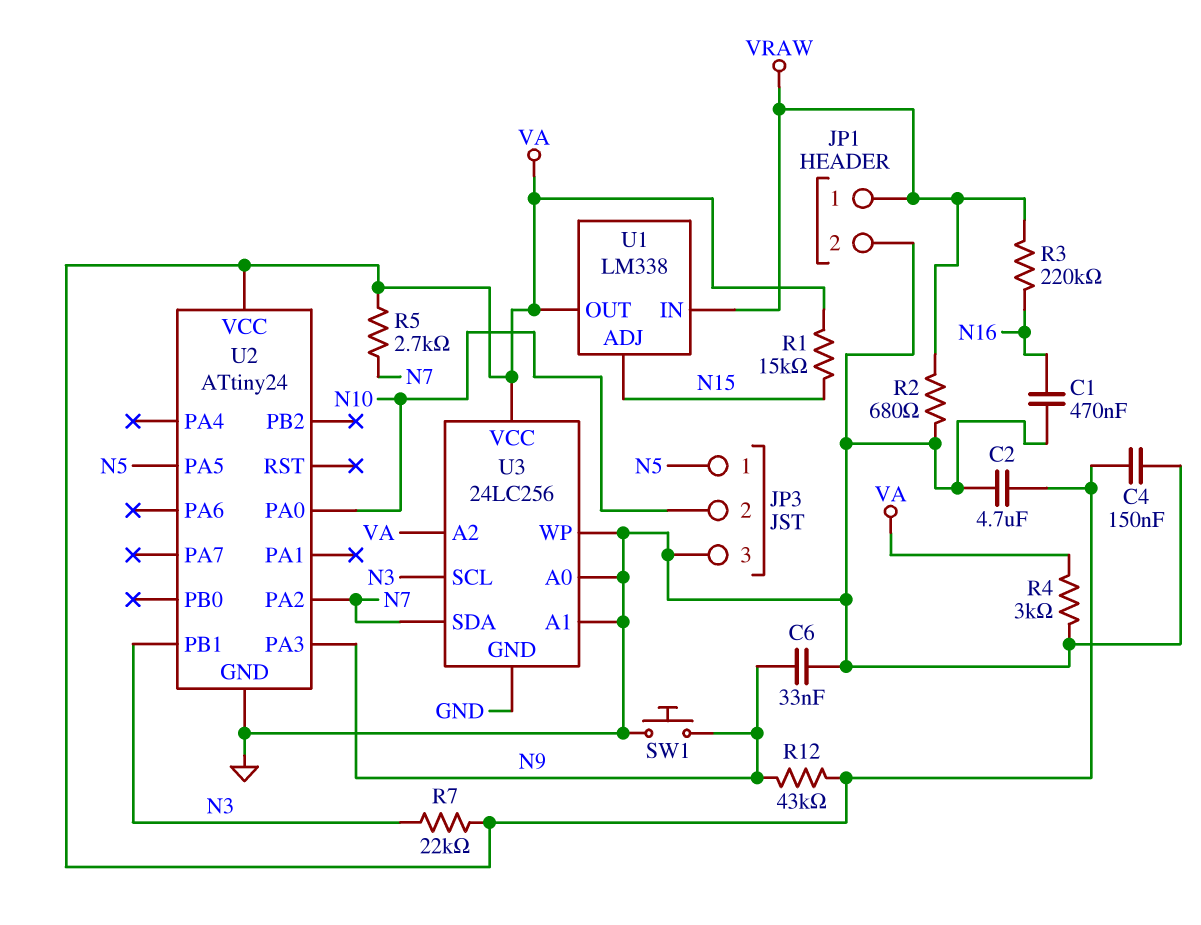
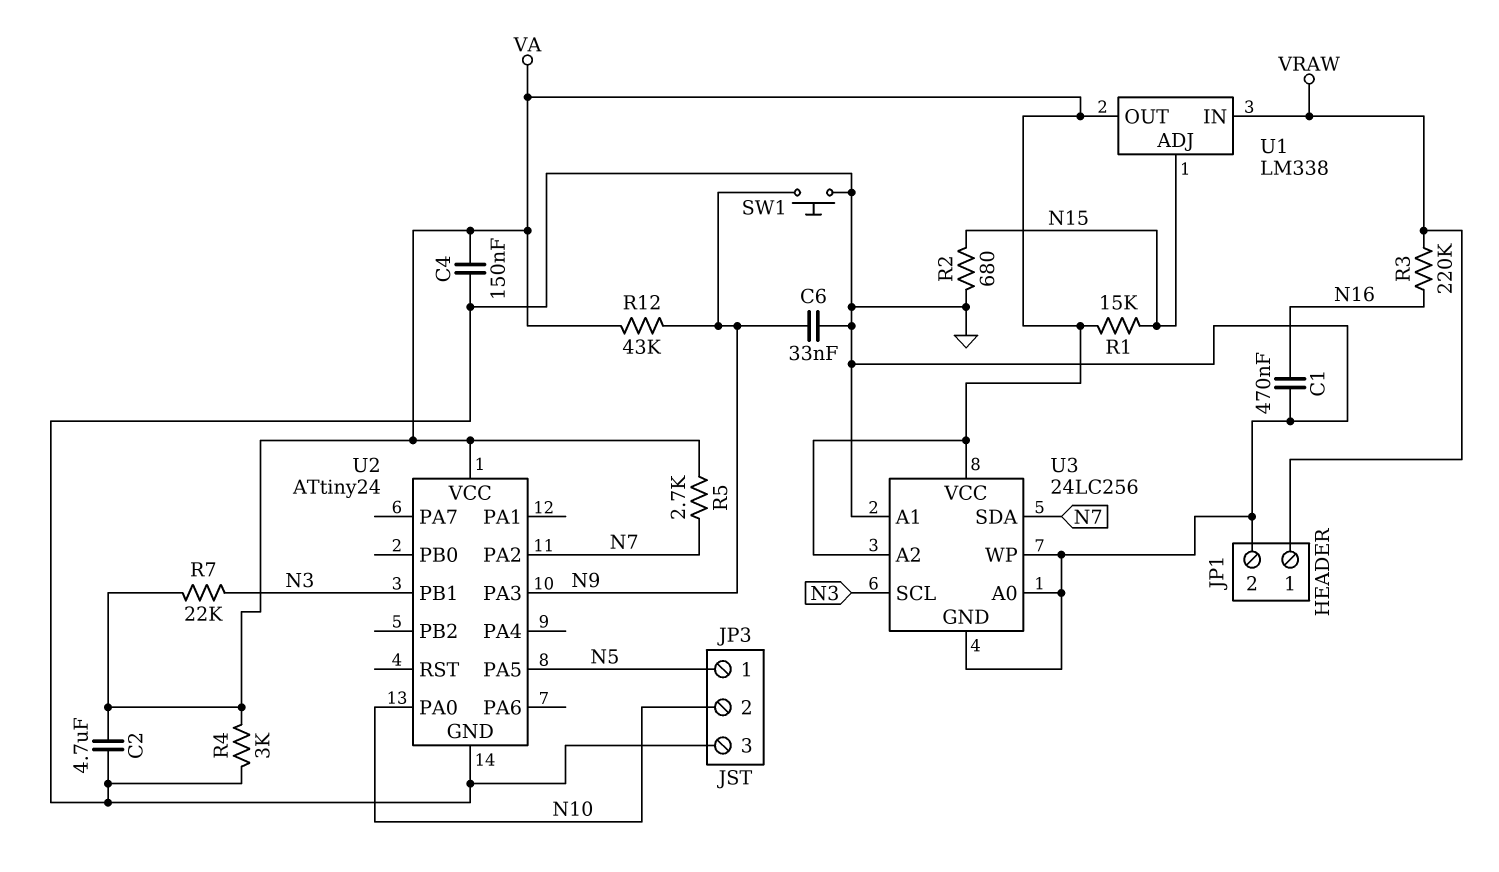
R2: 680 (GND, VRAW) -> 680 (GND, N15)

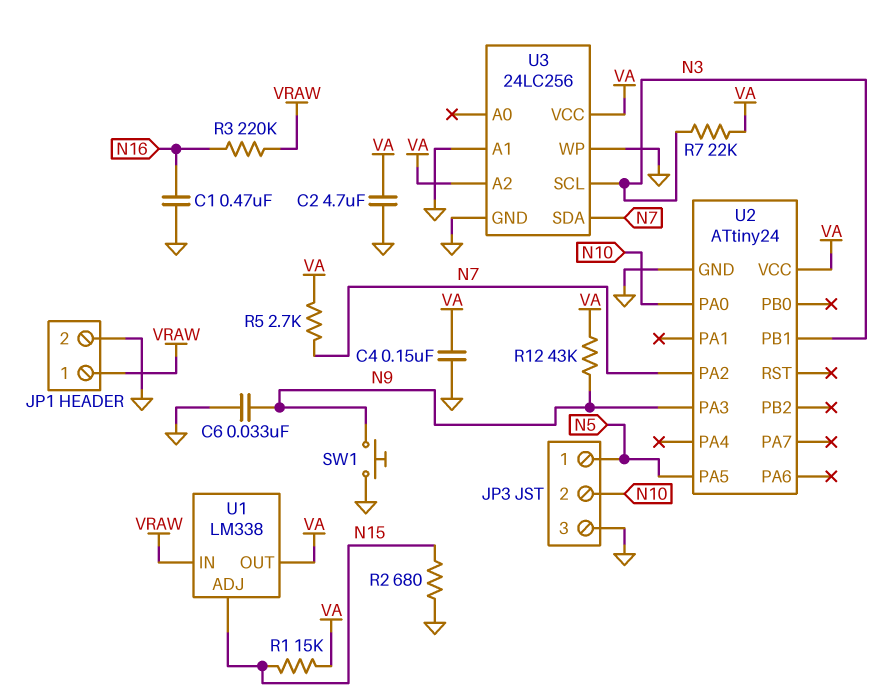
R4: 3k (GND, VA) -> none
U3 pin A0: GND -> none

